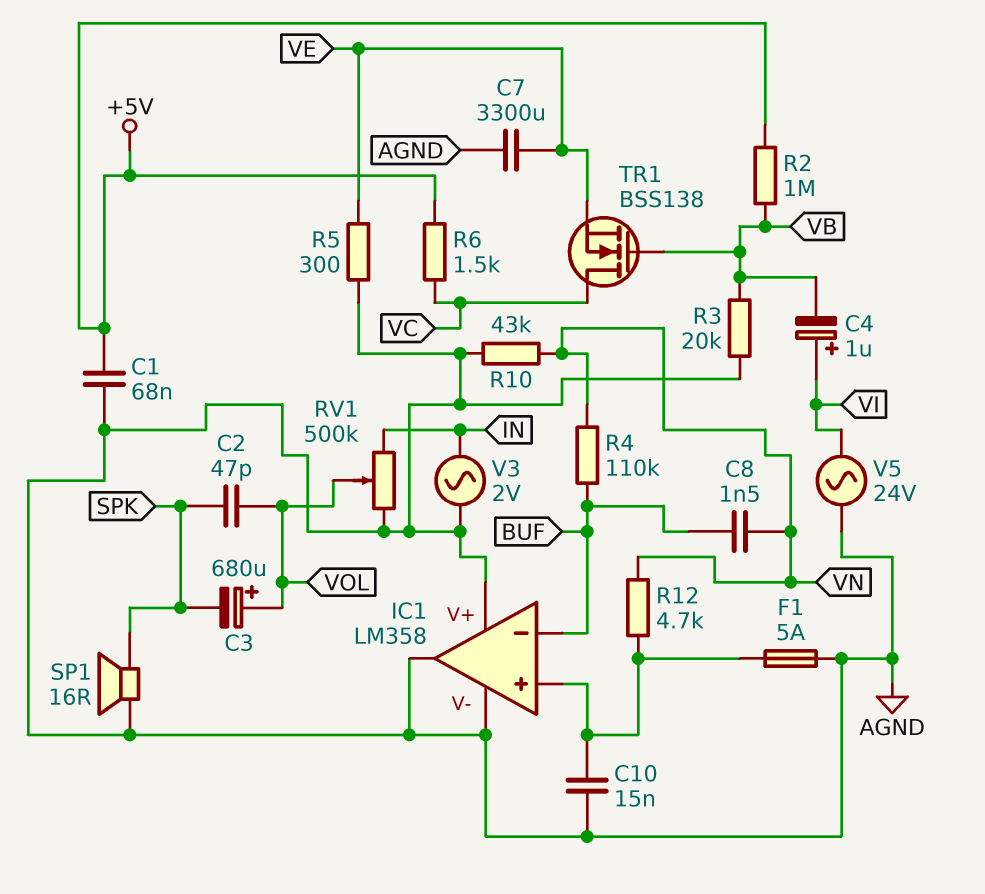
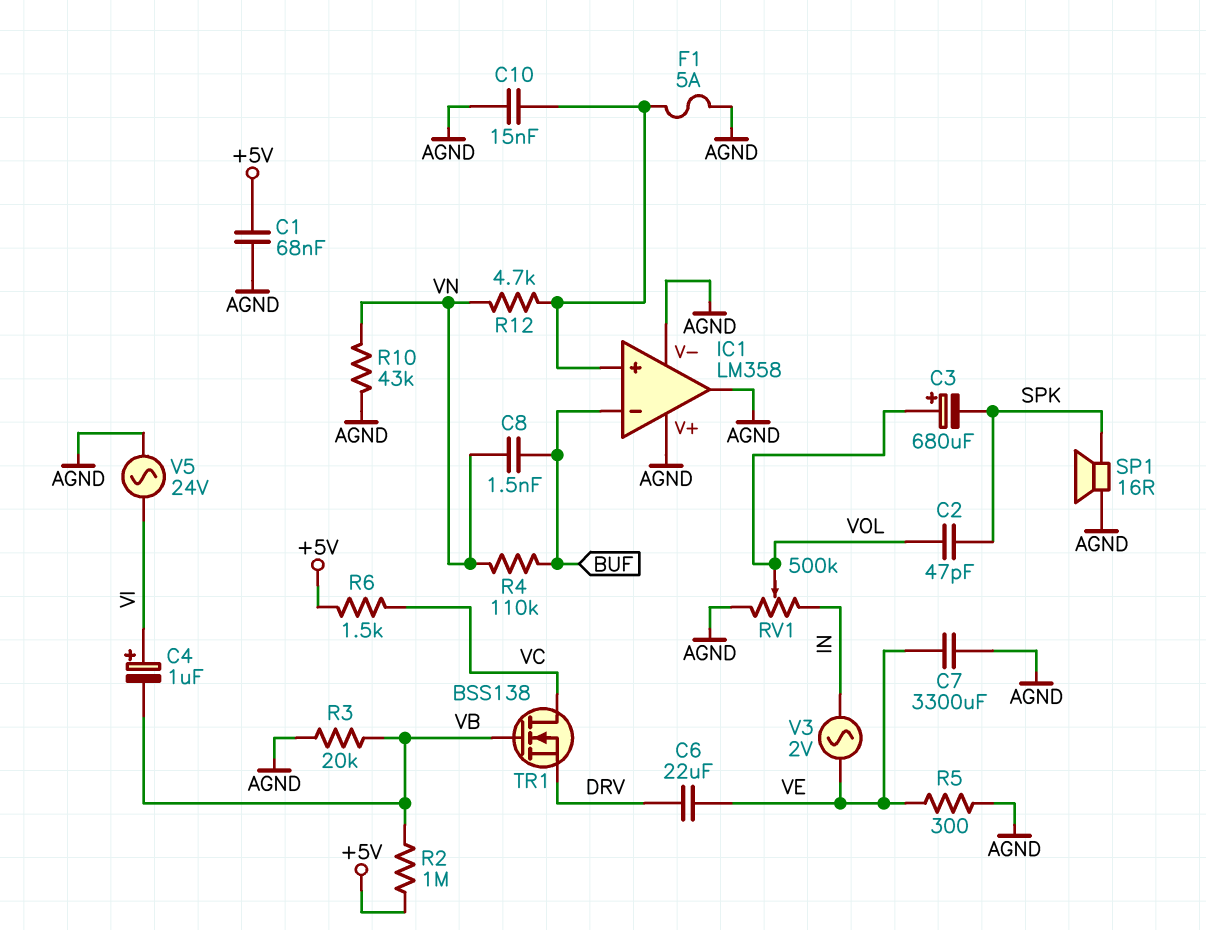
C6: none -> 22uF (DRV, VE)
TR1: NMOS BSS138 (G VB, D VC, S VE) -> NMOS BSS138 (G VB, D VC, S DRV)
V3: AC 2V (AGND, IN) -> AC 2V (IN, VE)

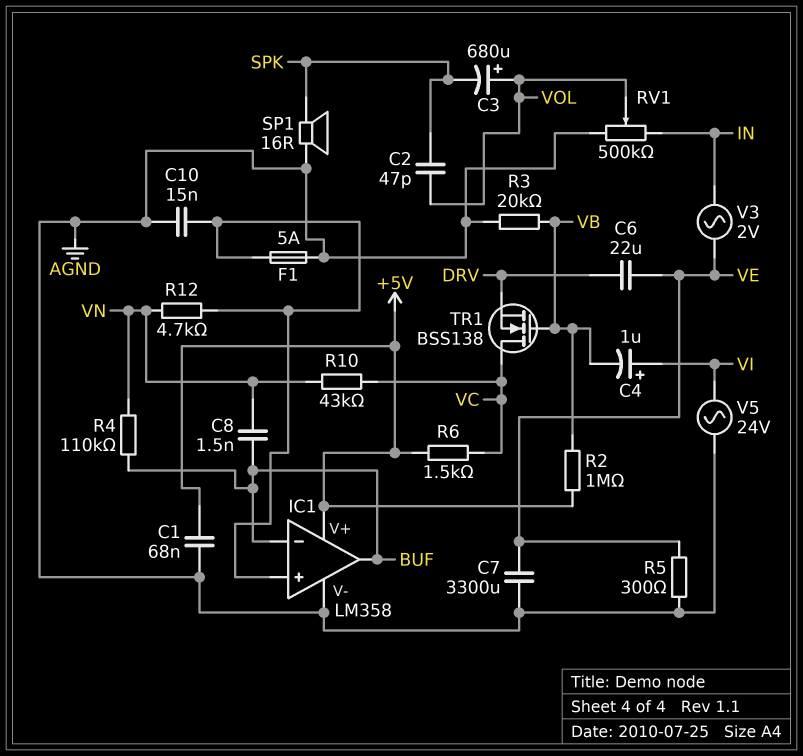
IC1 pin V+: AGND -> +5V
IC1 pin out: AGND -> BUF
R10: 43k (AGND, VN) -> 43k (VC, VN)

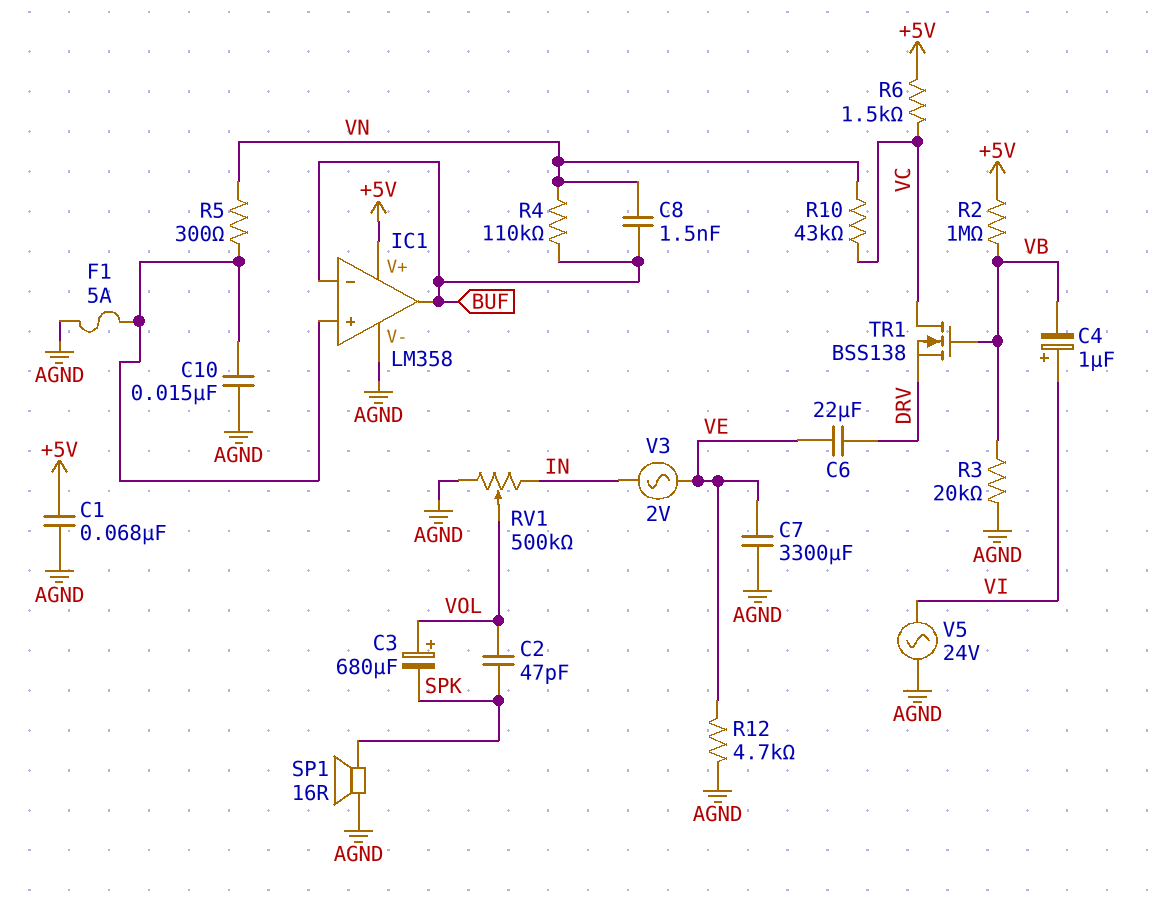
R5: 300 (AGND, VE) -> 300 (IC1/in+, VN)
R12: 4.7k (IC1/in+, VN) -> 4.7k (AGND, VE)

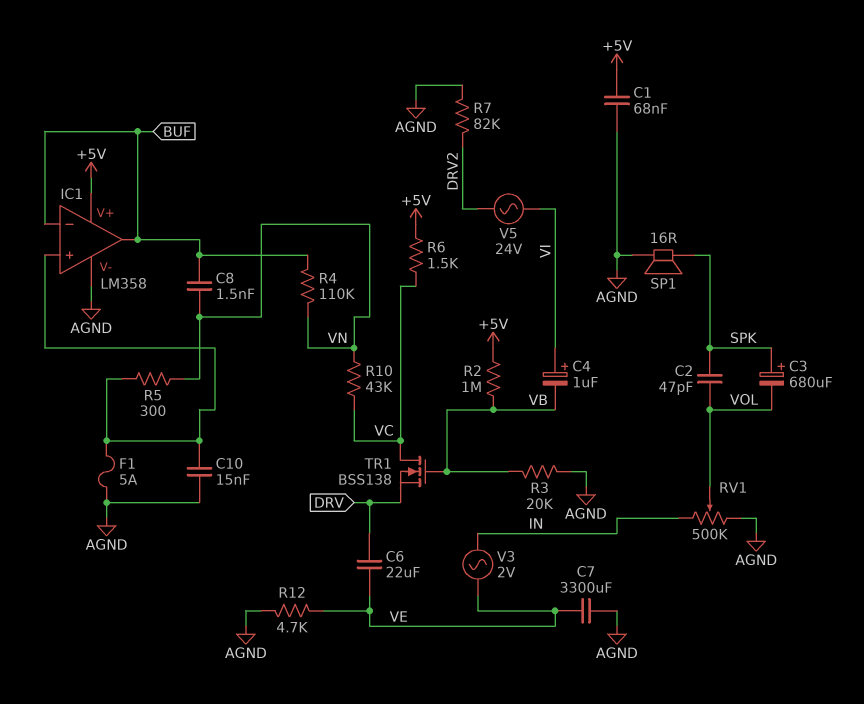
C3: 680uF (plus VOL, minus SPK) -> 680uF (plus SPK, minus VOL)
R7: none -> 82k (AGND, DRV2)
V5: AC 24V (AGND, VI) -> AC 24V (DRV2, VI)

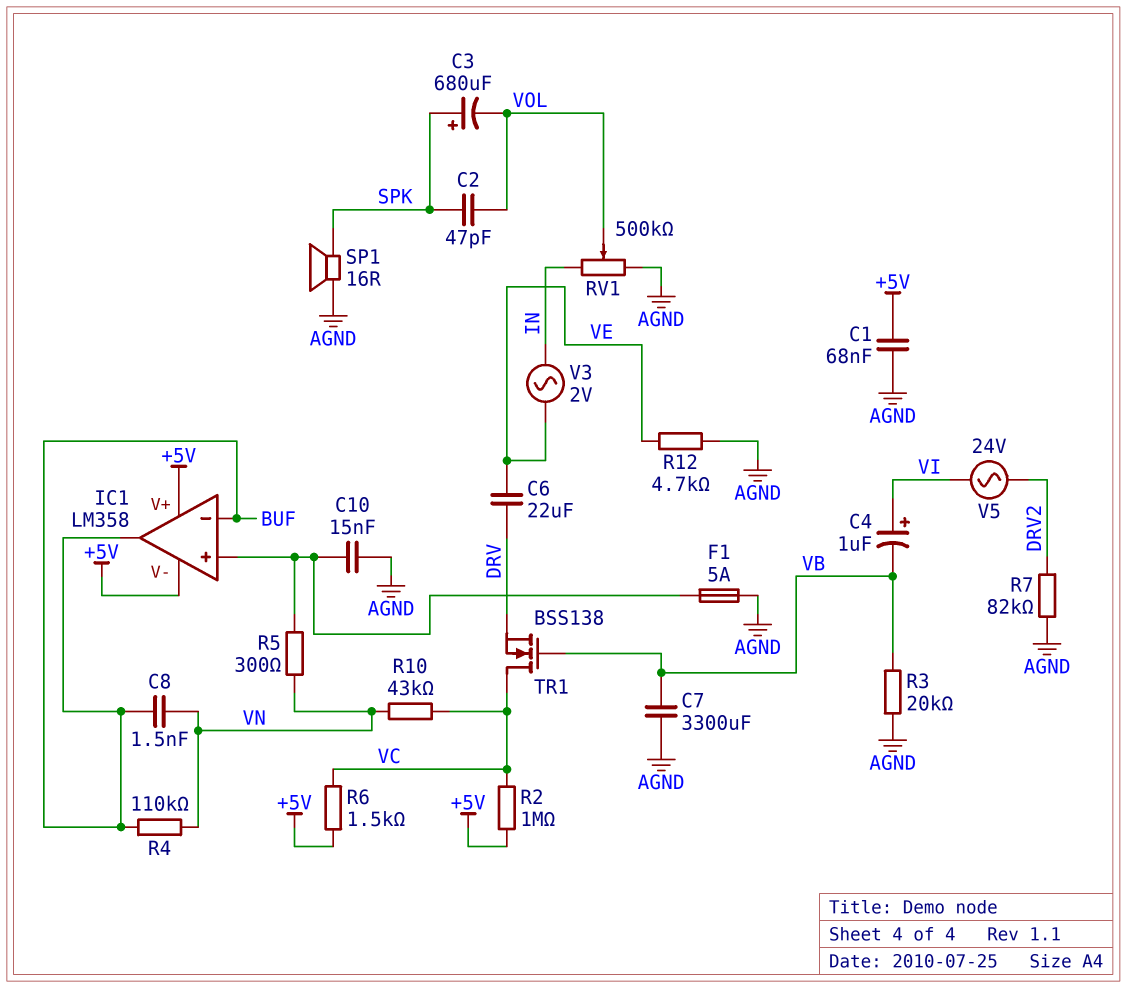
C7: 3300uF (AGND, VE) -> 3300uF (AGND, VB)
IC1 pin V-: AGND -> +5V
R2: 1M (+5V, VB) -> 1M (+5V, VC)

